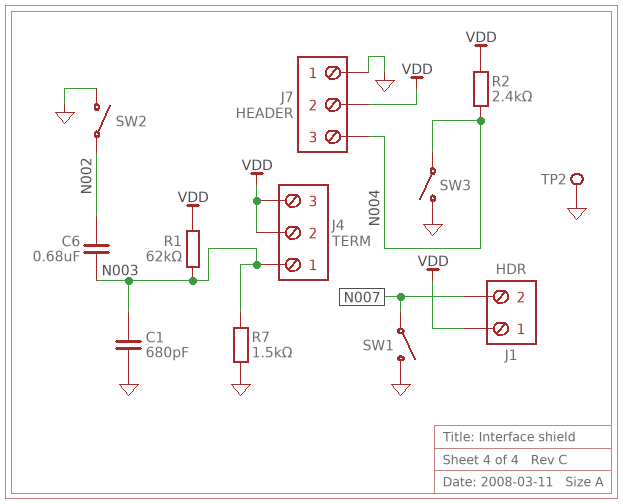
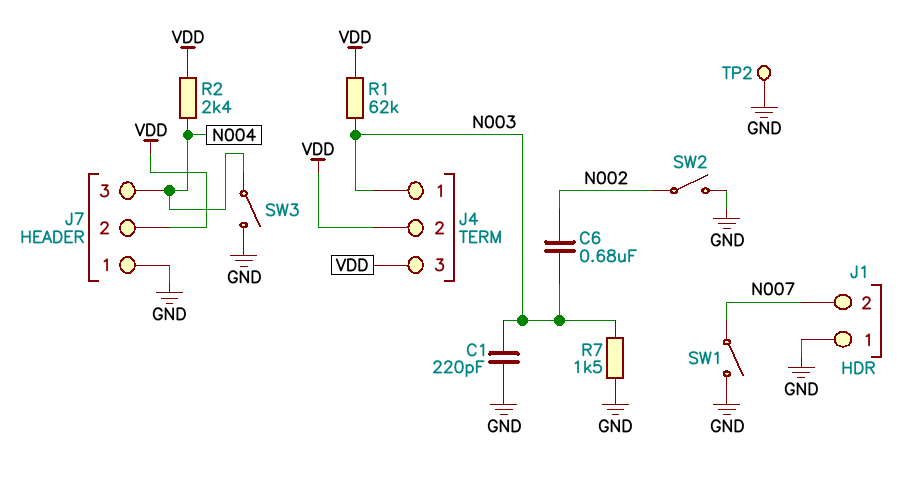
C1: 680pF (GND, N003) -> 220pF (GND, N003)
J1 pin 1: VDD -> GND

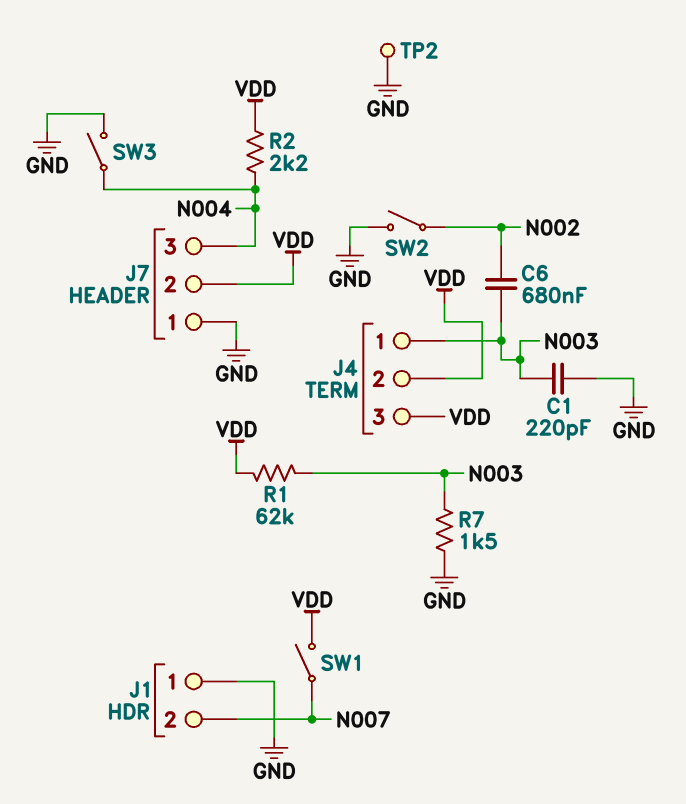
R2: 2.4k (N004, VDD) -> 2.2k (N004, VDD)
SW1: switch (GND, N007) -> switch (N007, VDD)

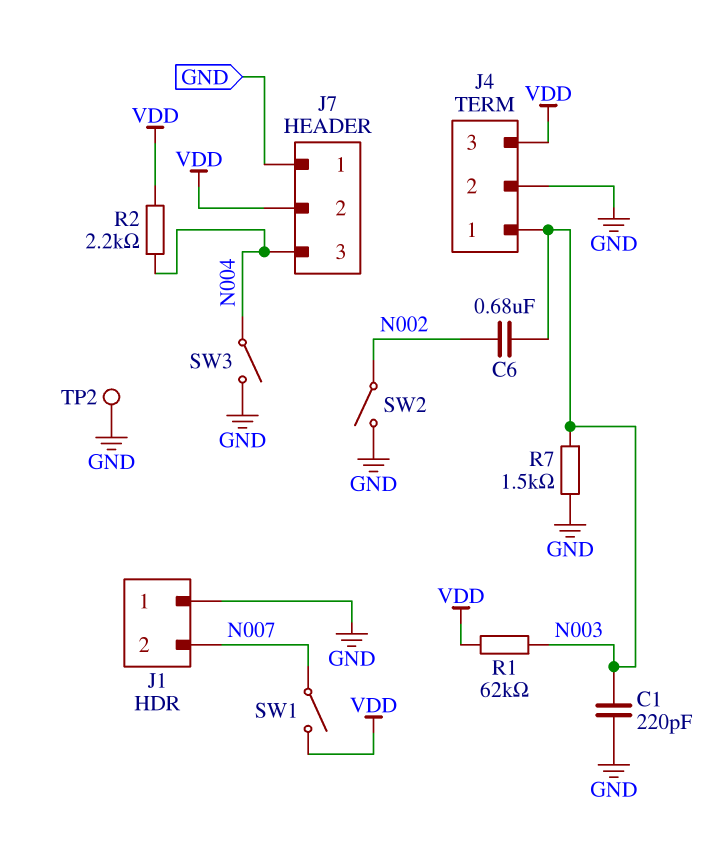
J4 pin 2: VDD -> GND

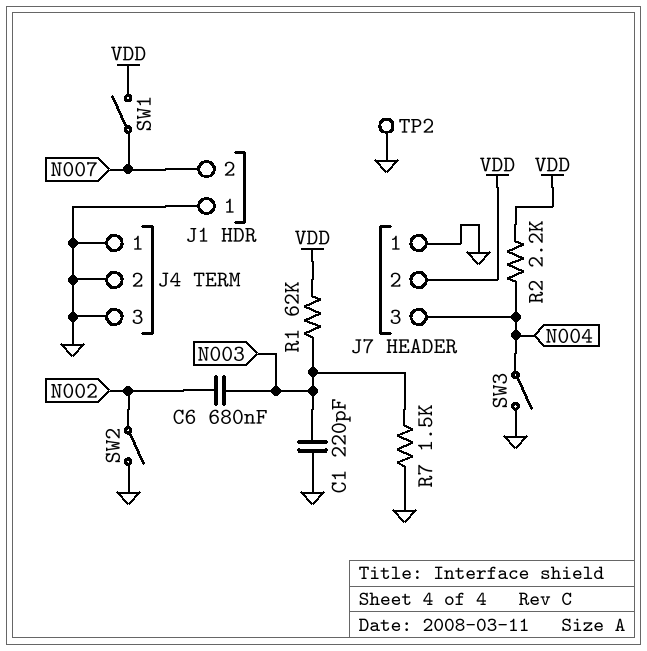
J4 pin 1: N003 -> GND
J4 pin 3: VDD -> GND

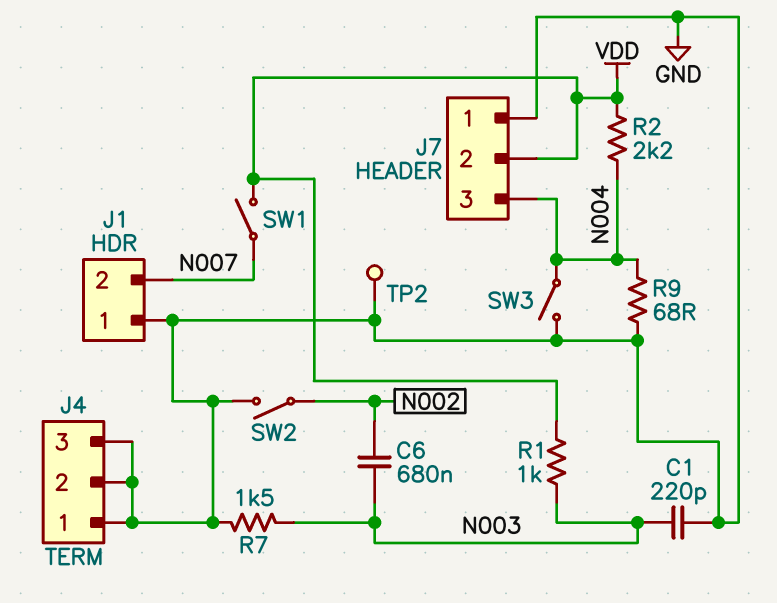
R1: 62k (N003, VDD) -> 1k (N003, VDD)
R9: none -> 68 (GND, N004)

